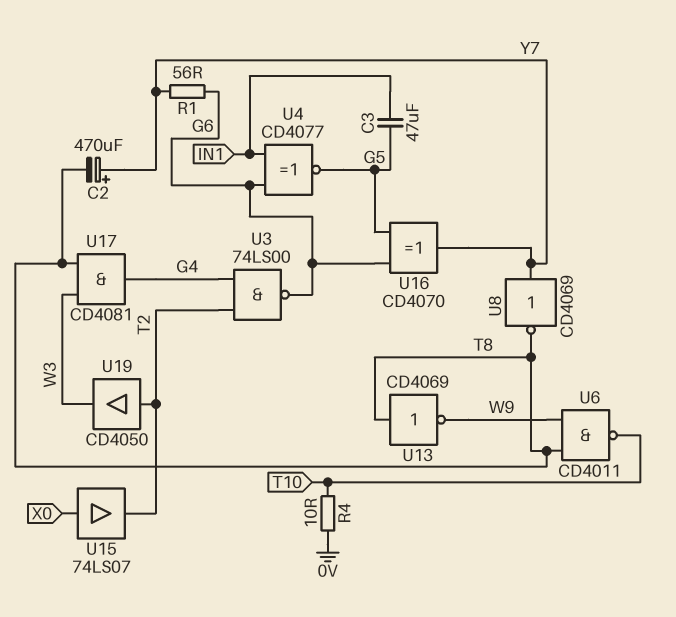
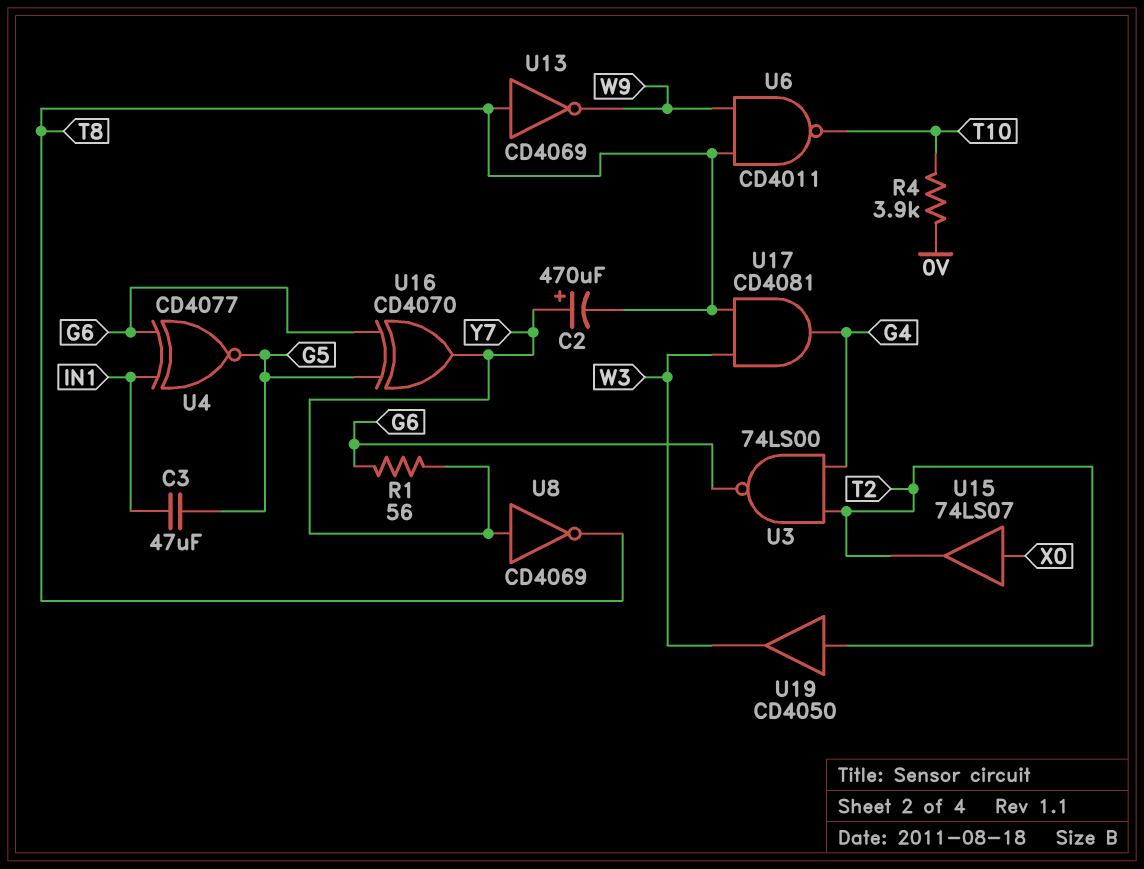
R4: 10 (0V, T10) -> 3.9k (0V, T10)

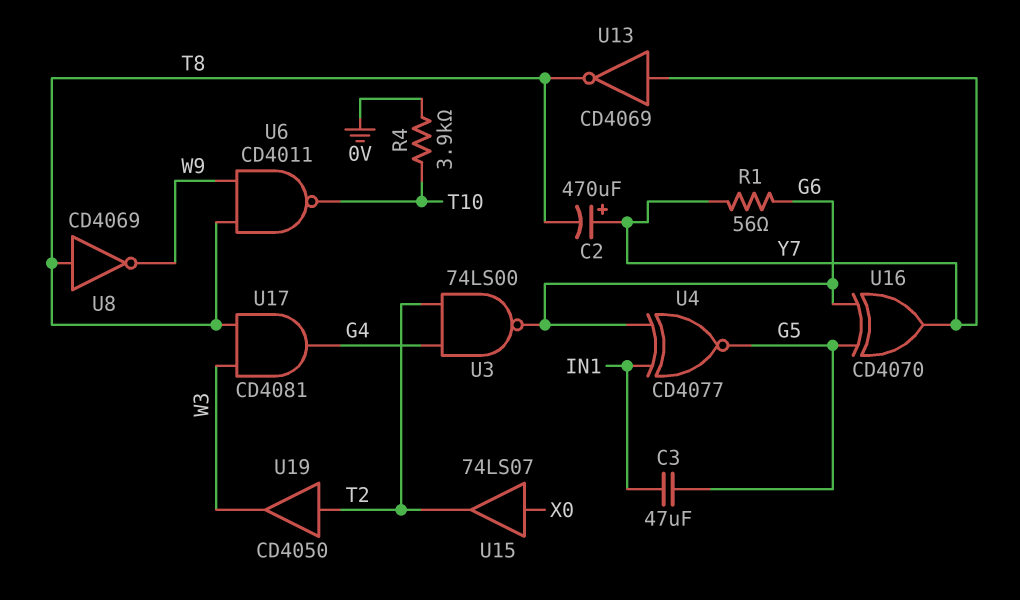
U8: NOT CD4069 (in Y7, out T8) -> NOT CD4069 (in T8, out W9)
U13: NOT CD4069 (in T8, out W9) -> NOT CD4069 (in Y7, out T8)

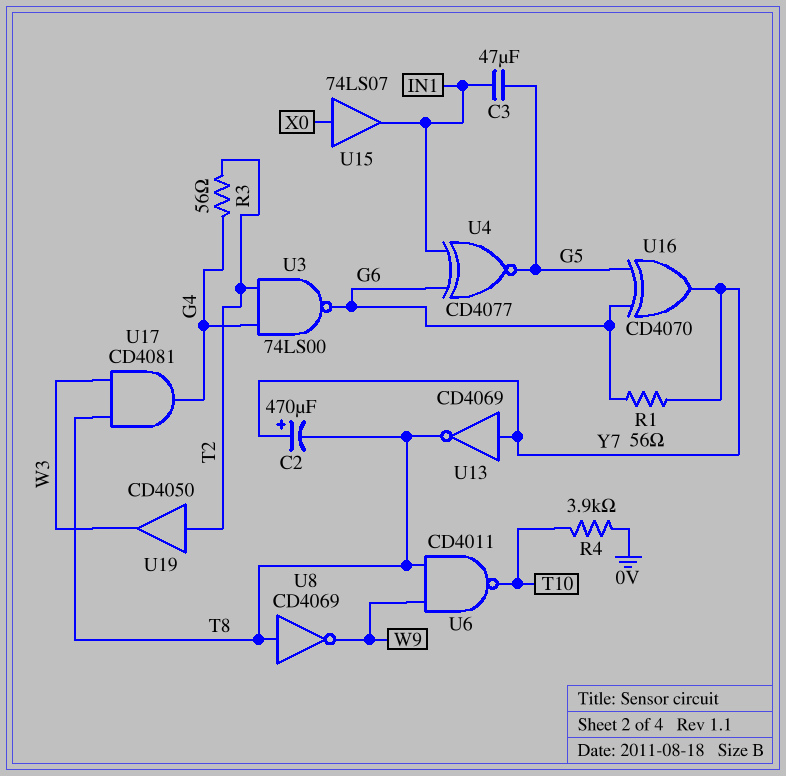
R3: none -> 56 (G4, T2)
U15: buffer 74LS07 (in X0, out T2) -> buffer 74LS07 (in X0, out IN1)

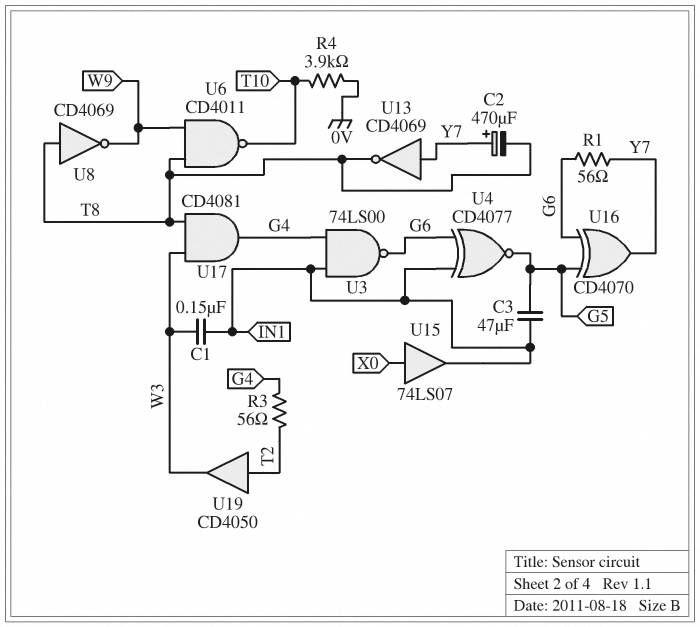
C1: none -> 150nF (IN1, W3)
U3: NAND 74LS00 (in G4, in T2, out G6) -> NAND 74LS00 (in G4, in IN1, out G6)

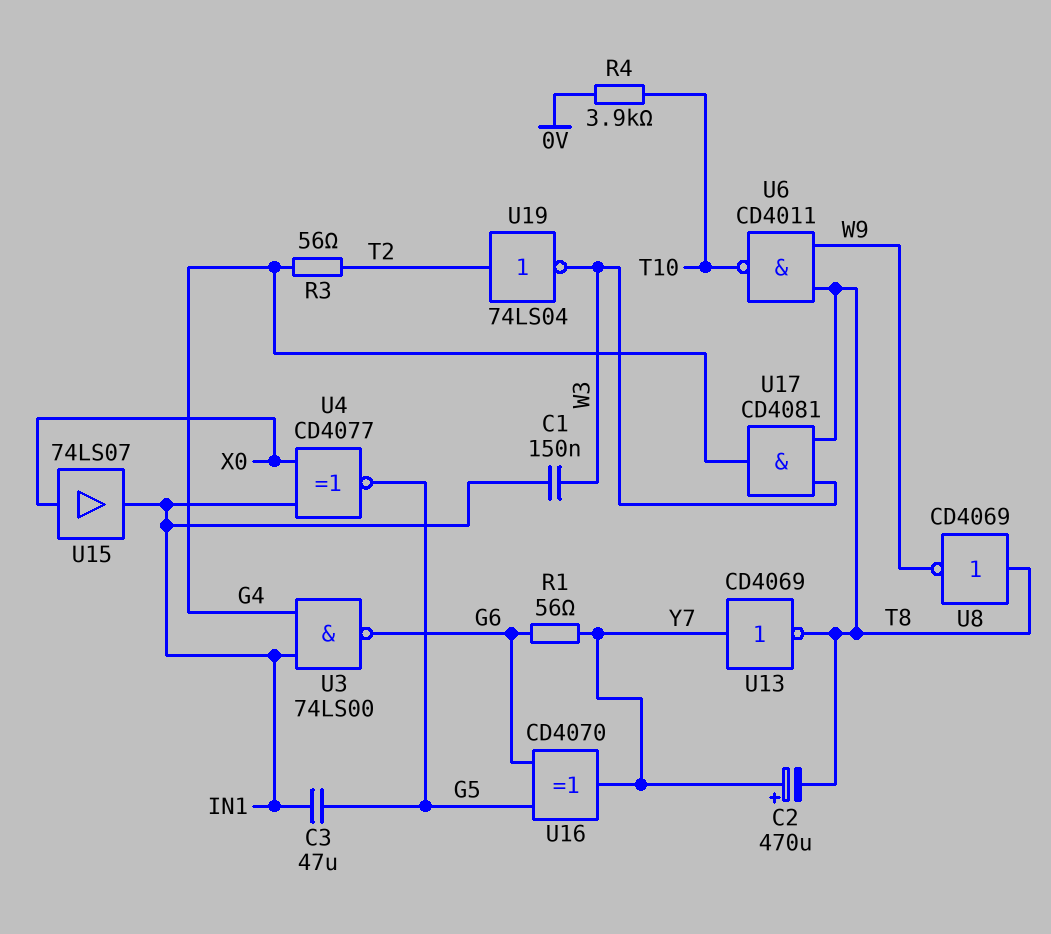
U4: XNOR CD4077 (in G6, in IN1, out G5) -> XNOR CD4077 (in IN1, in X0, out G5)
U19: buffer CD4050 (in T2, out W3) -> NOT 74LS04 (in T2, out W3)

